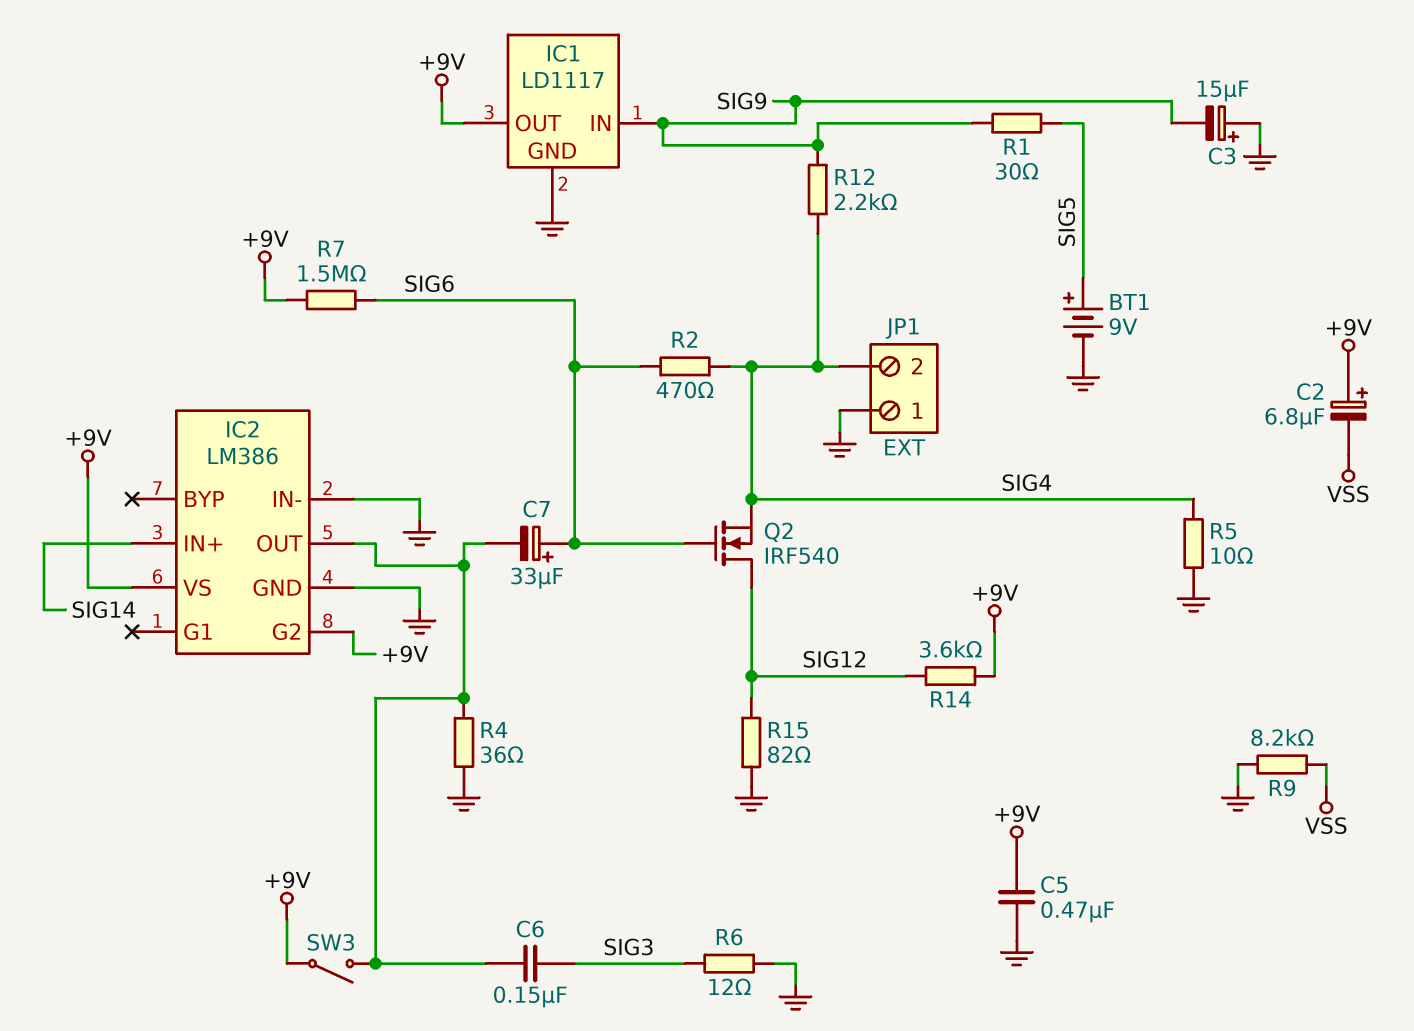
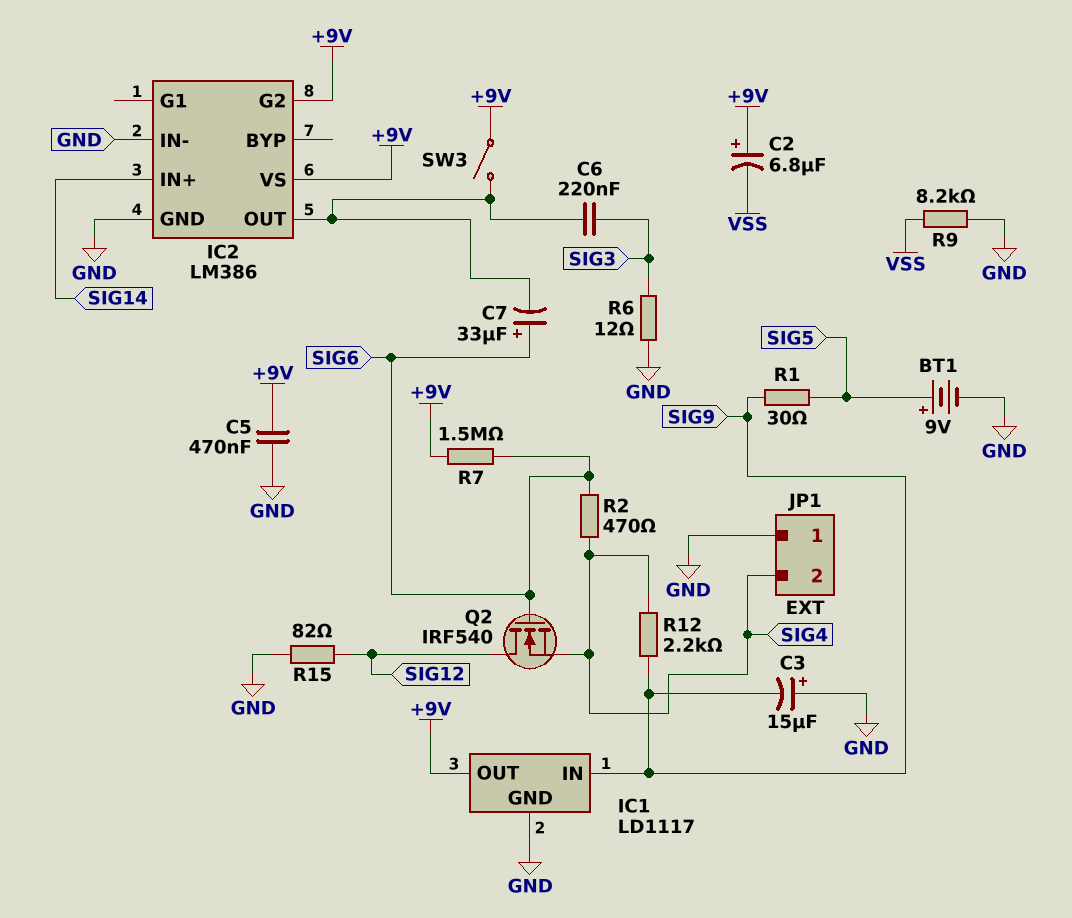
C6: 150nF (IC2/OUT, SIG3) -> 220nF (IC2/OUT, SIG3)
R4: 36 (GND, IC2/OUT) -> none
R5: 10 (GND, SIG4) -> none
R14: 3.6k (+9V, SIG12) -> none

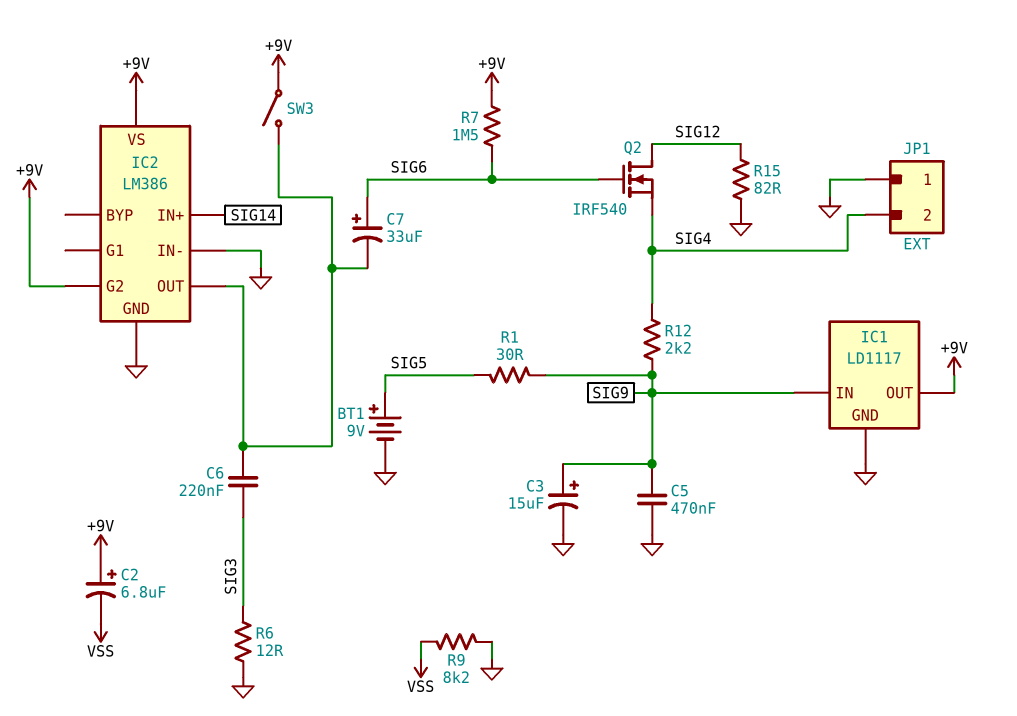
C3: 15uF (plus GND, minus SIG9) -> 15uF (plus SIG9, minus GND)
C5: 470nF (+9V, GND) -> 470nF (GND, SIG9)
R2: 470 (SIG4, SIG6) -> none

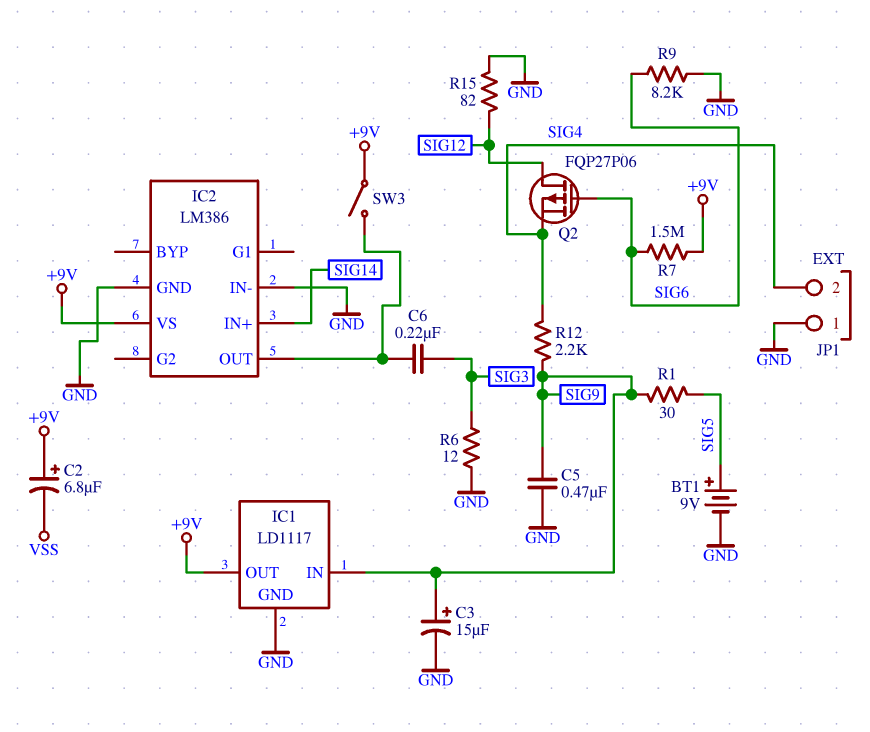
C7: 33uF (plus SIG6, minus IC2/OUT) -> none
IC2 pin G2: +9V -> none
Q2: NMOS IRF540 (G SIG6, D SIG12, S SIG4) -> PMOS FQP27P06 (G SIG6, D SIG12, S SIG4)
R9: 8.2k (GND, VSS) -> 8.2k (GND, SIG6)

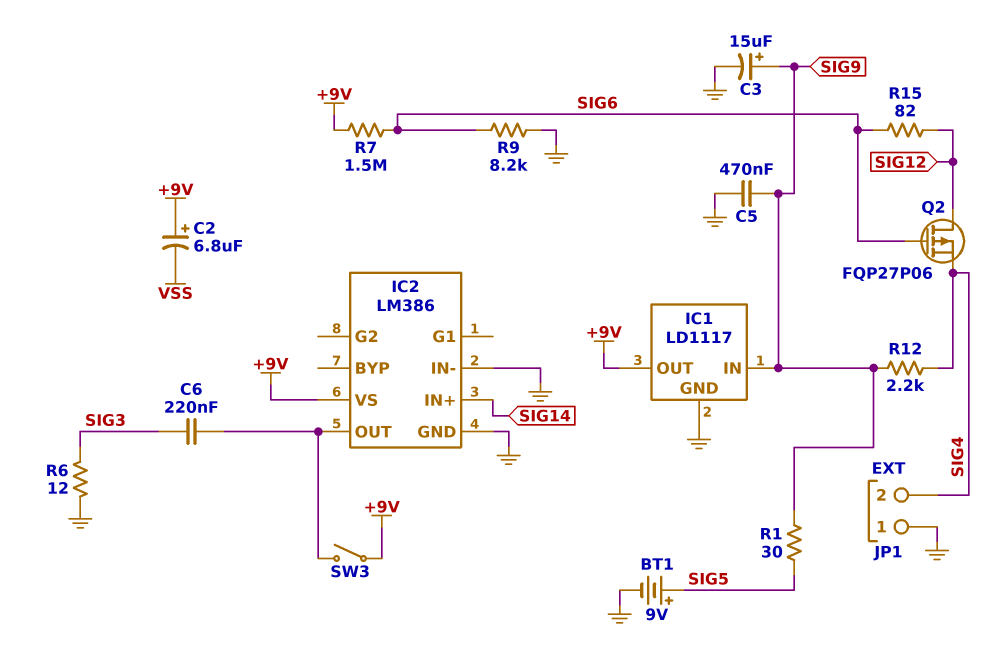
R15: 82 (GND, SIG12) -> 82 (SIG6, SIG12)

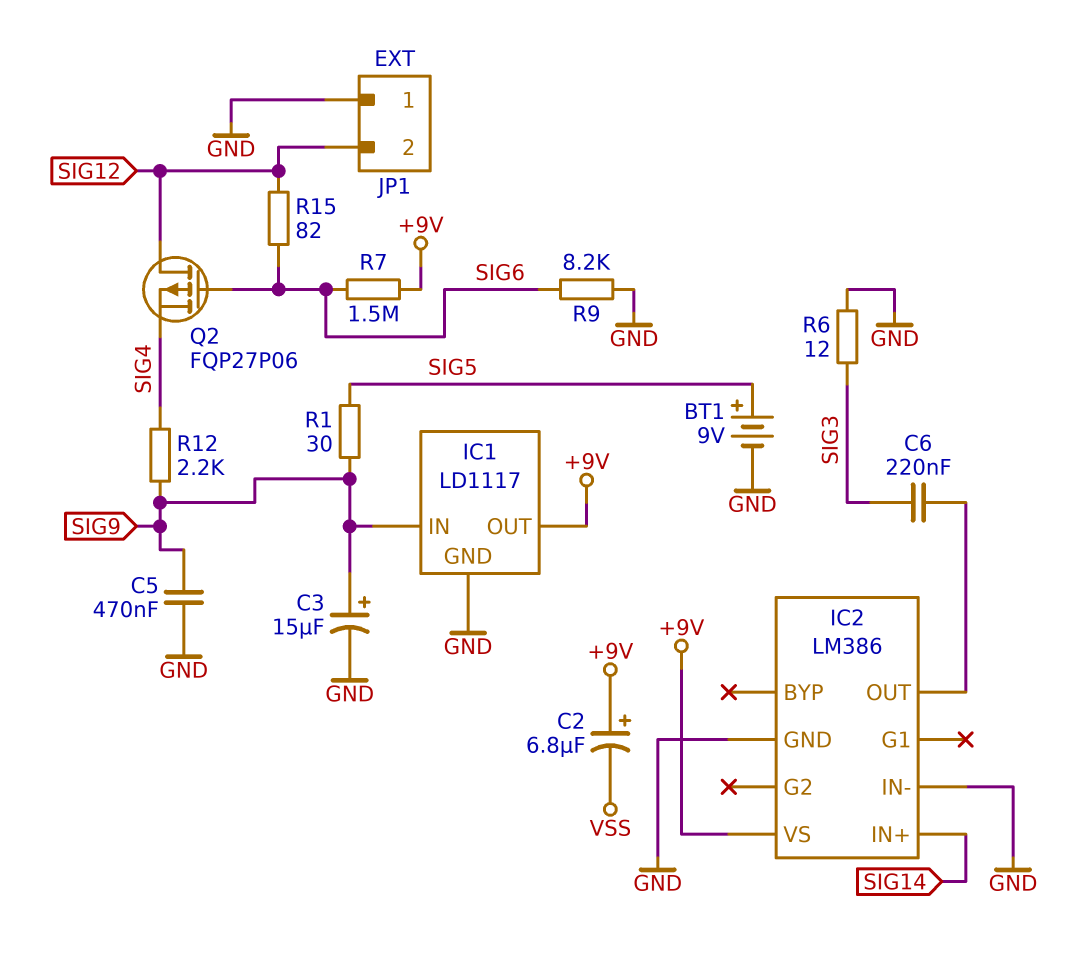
JP1 pin 2: SIG4 -> SIG12
SW3: switch (+9V, IC2/OUT) -> none

